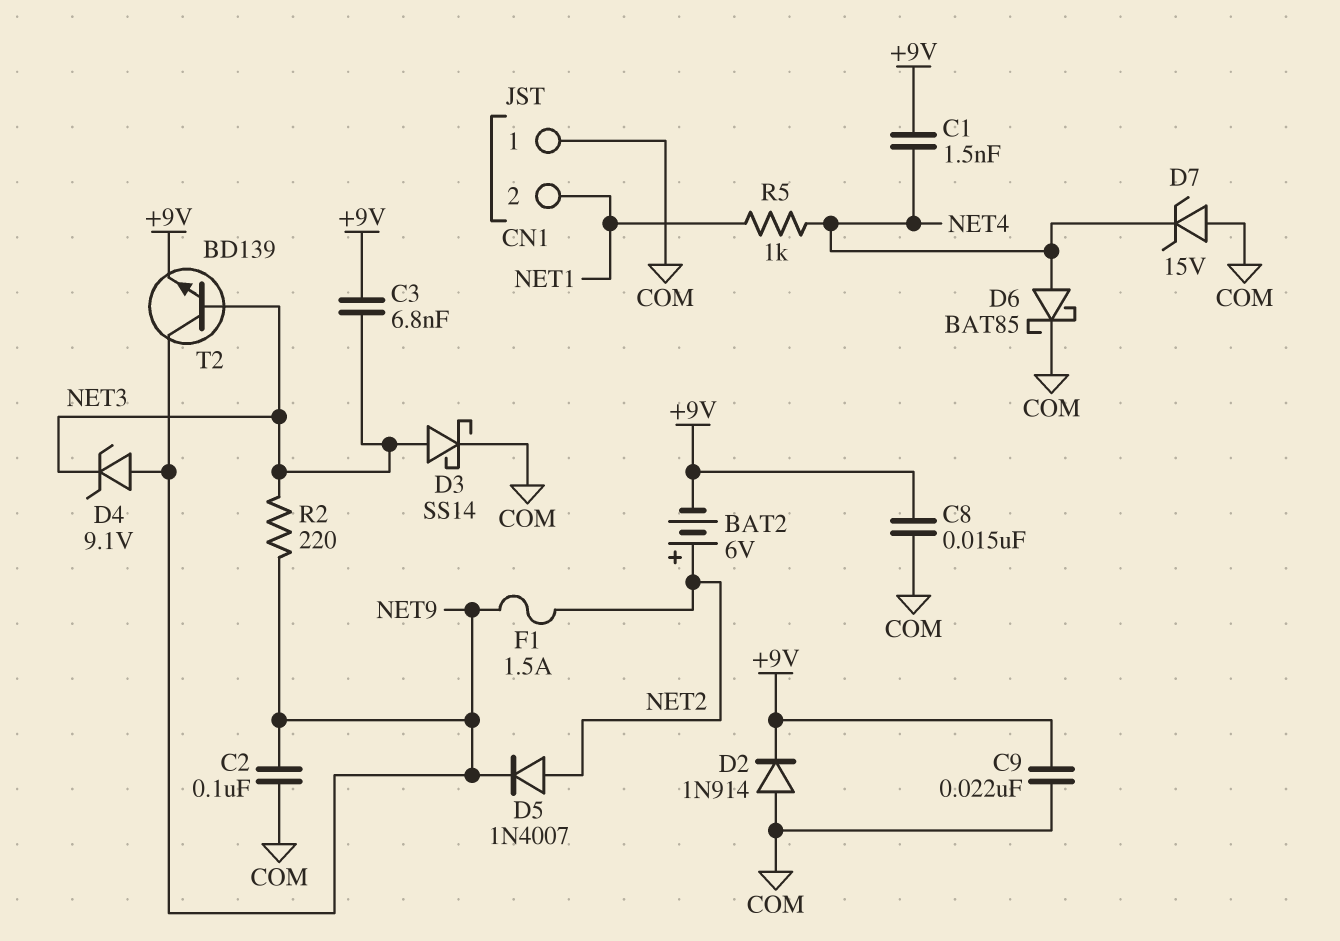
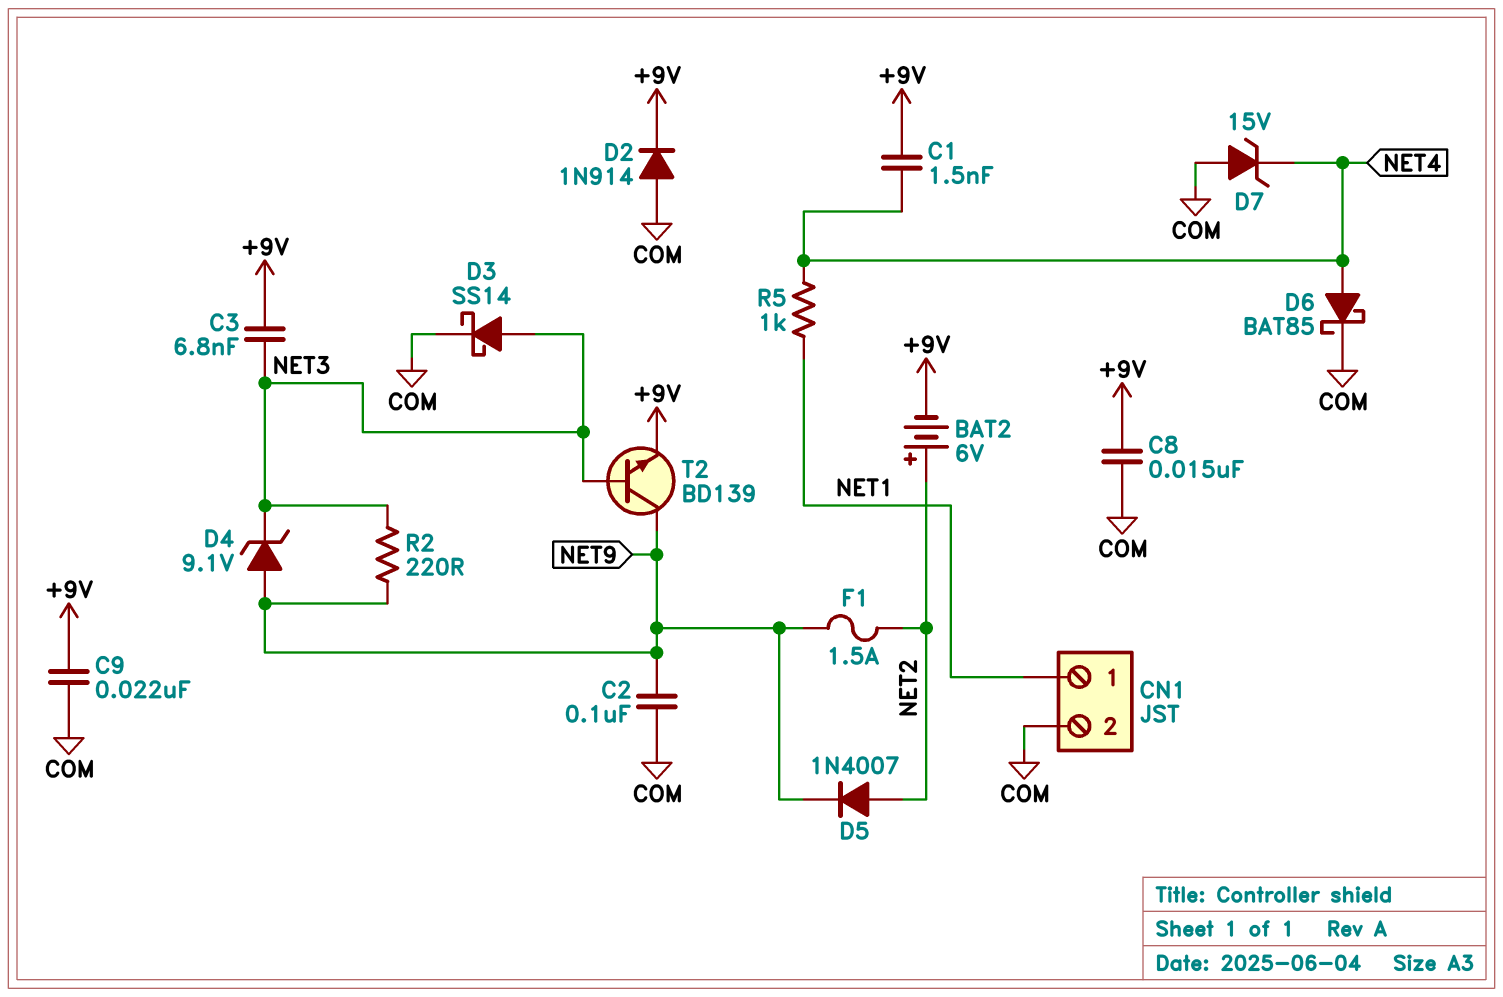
CN1 pin 1: COM -> NET1
CN1 pin 2: NET1 -> COM

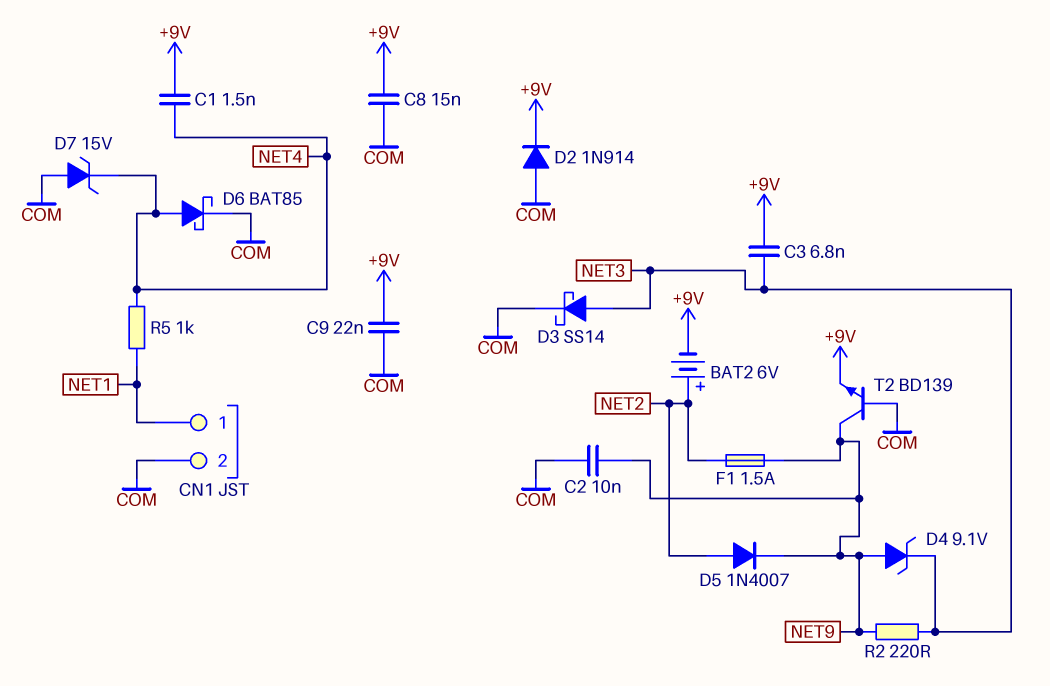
C2: 100nF (COM, NET9) -> 10nF (COM, NET9)
T2: NPN BD139 (B NET3, C NET9, E +9V) -> NPN BD139 (B COM, C NET9, E +9V)

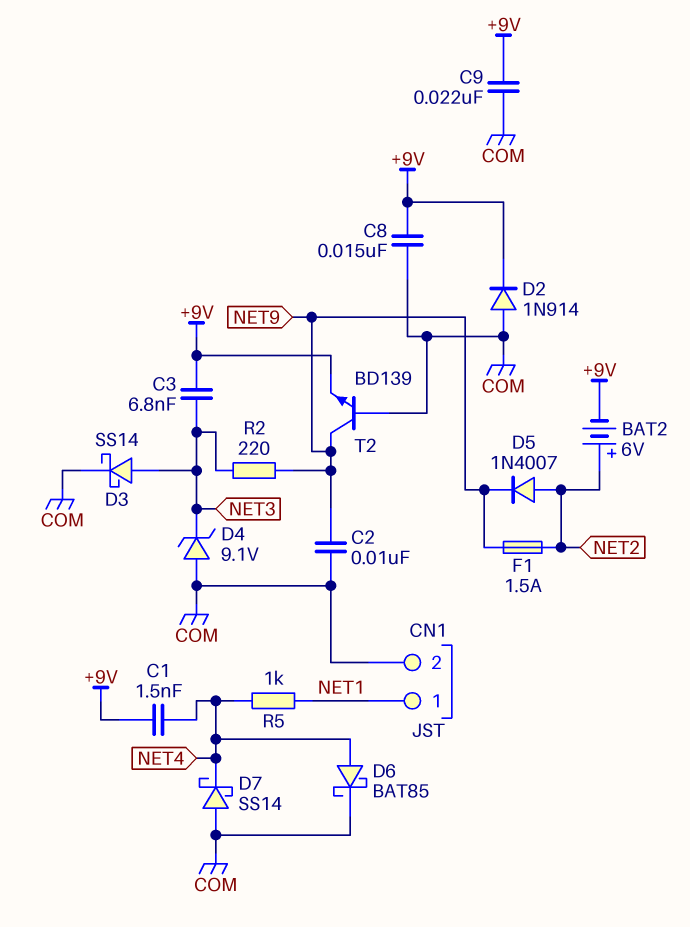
D4: zener 9.1V (A NET9, K NET3) -> zener 9.1V (A COM, K NET3)
D7: zener 15V (A COM, K NET4) -> schottky SS14 (A COM, K NET4)

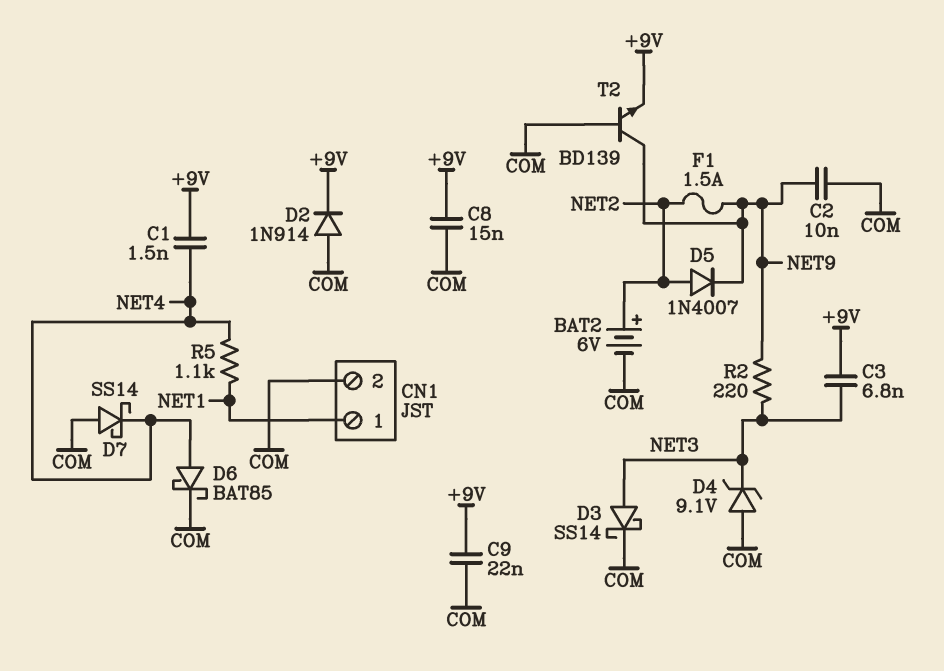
BAT2: 6V (plus NET2, minus +9V) -> 6V (plus NET2, minus COM)
R5: 1k (NET1, NET4) -> 1.1k (NET1, NET4)

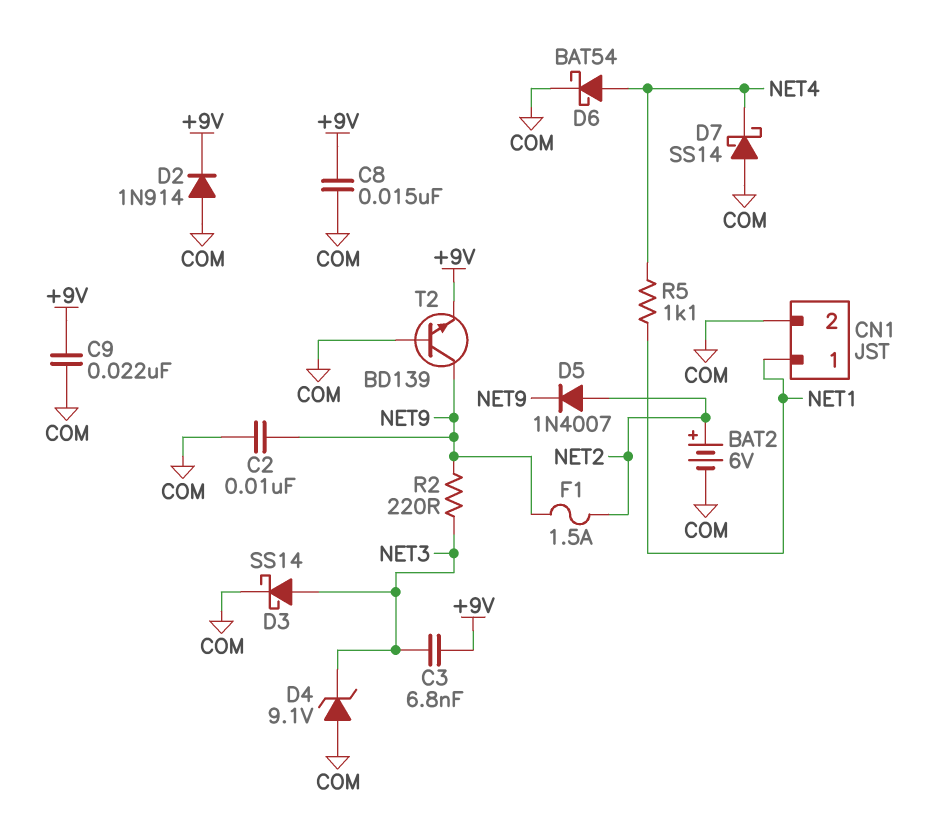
C1: 1.5nF (+9V, NET4) -> none
D6: schottky BAT85 (A NET4, K COM) -> schottky BAT54 (A NET4, K COM)

